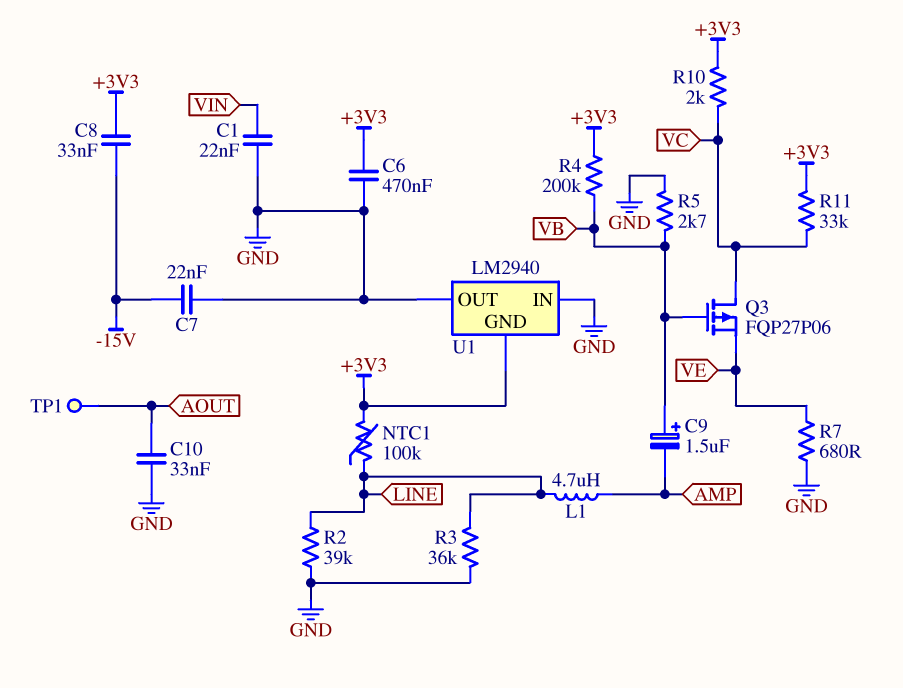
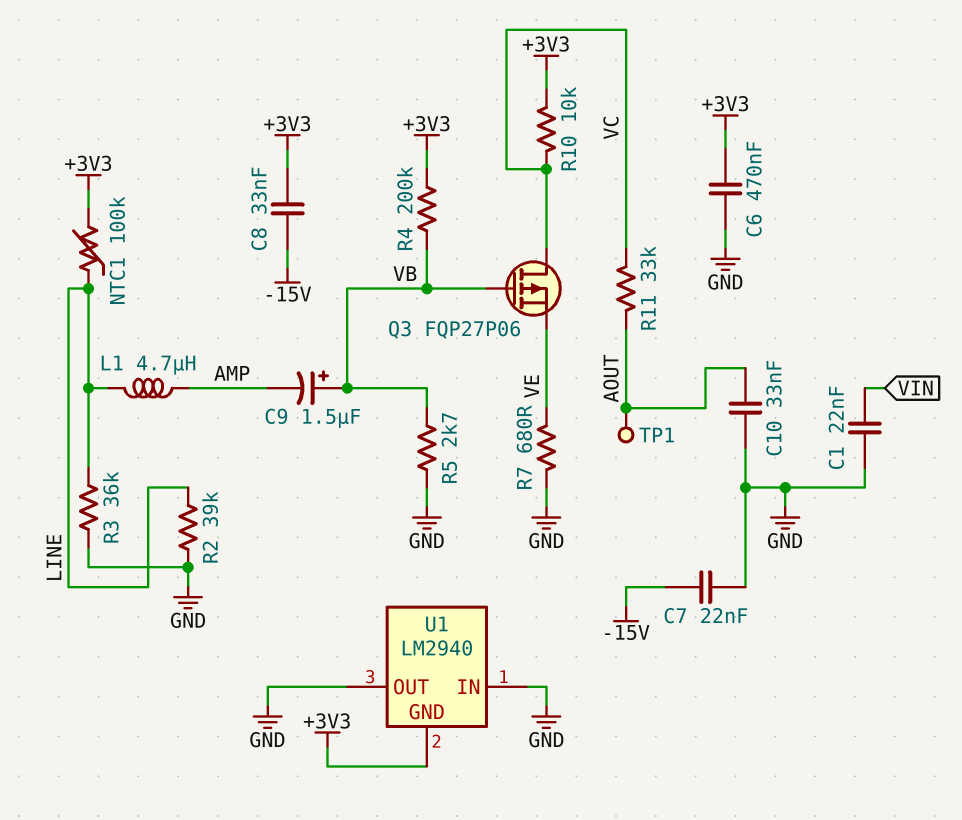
R10: 2k (+3V3, VC) -> 10k (+3V3, VC)
R11: 33k (+3V3, VC) -> 33k (AOUT, VC)

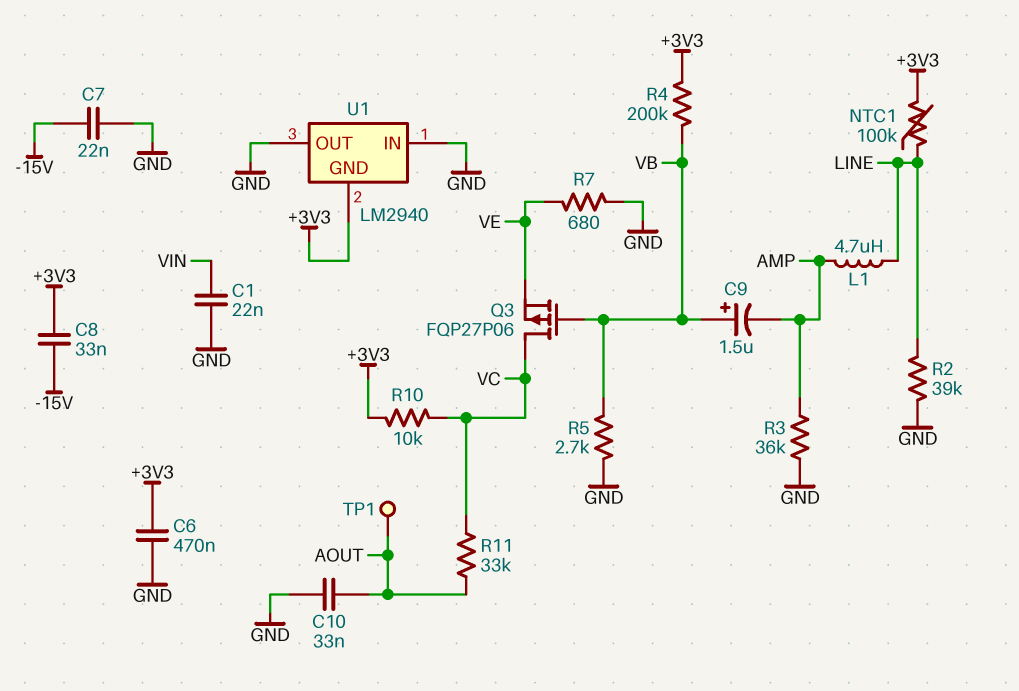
R3: 36k (GND, LINE) -> 36k (AMP, GND)

